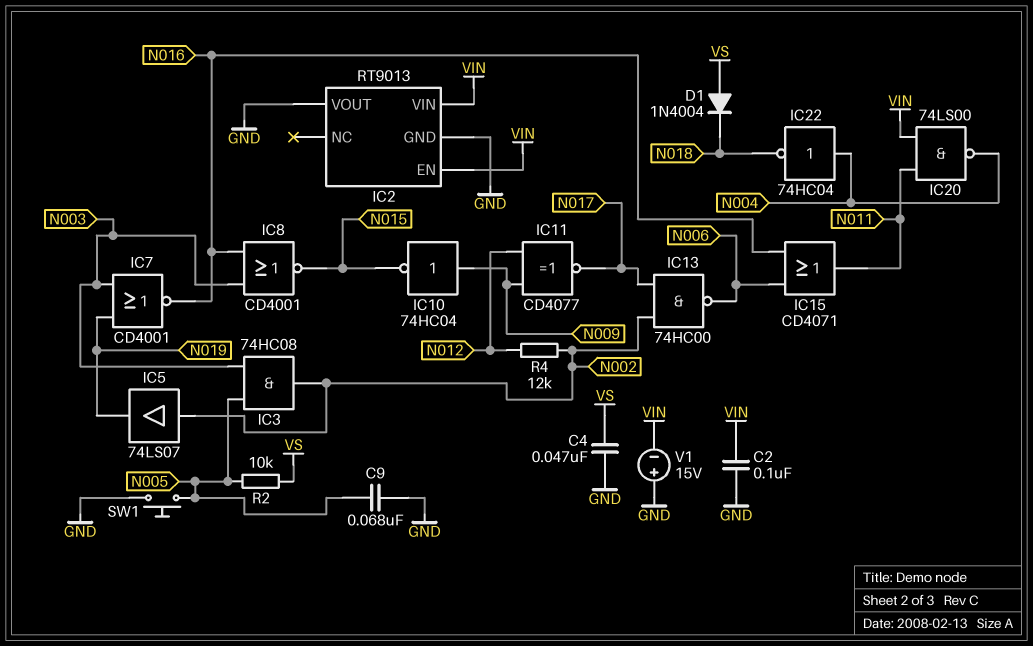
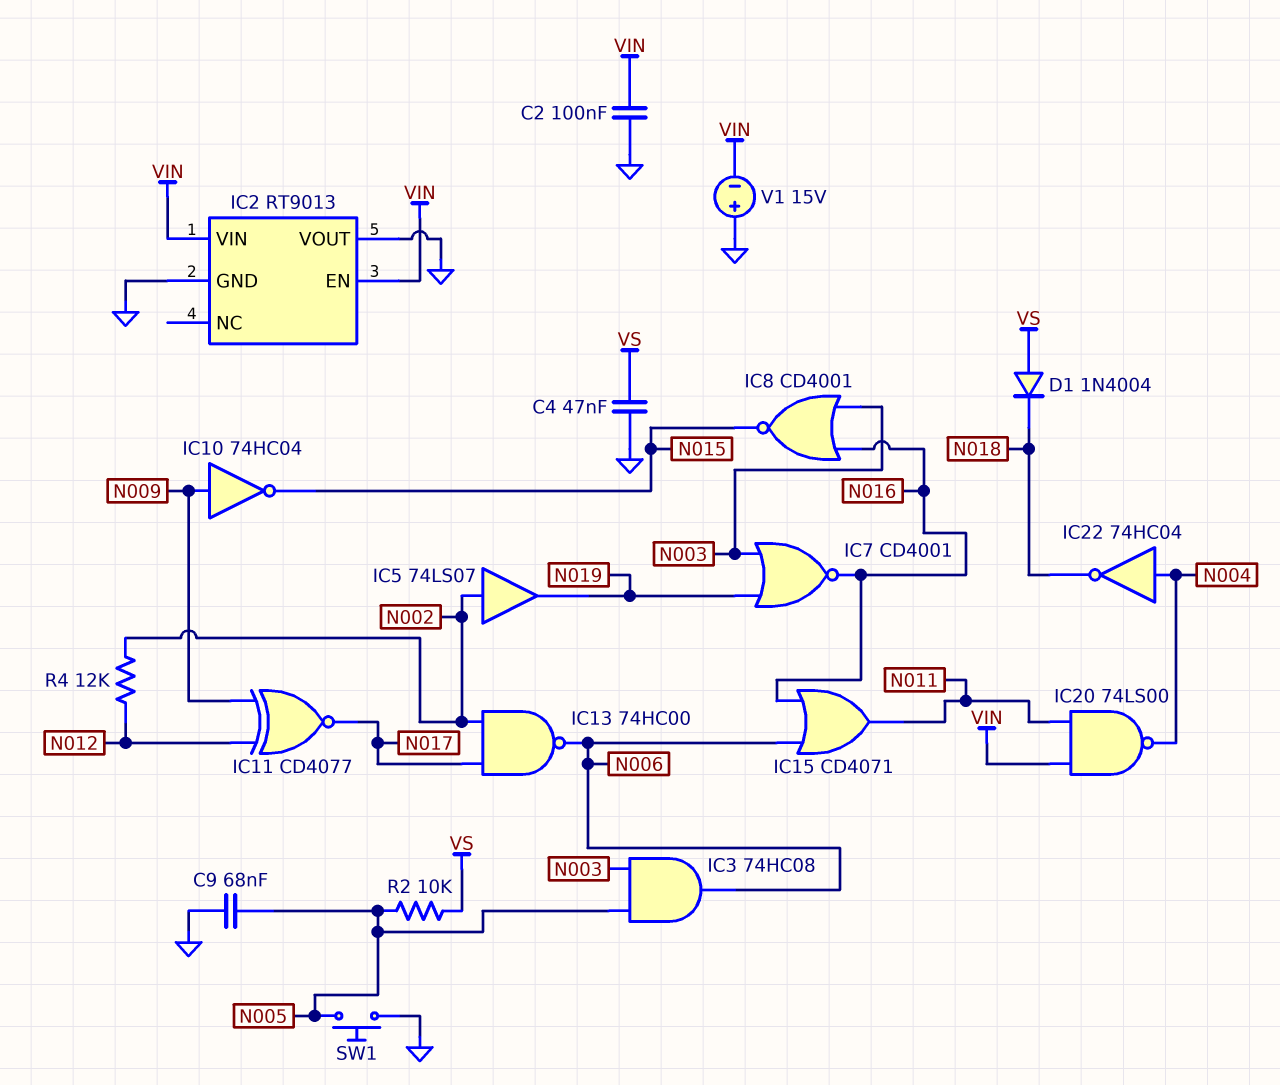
IC3: AND 74HC08 (in N003, in N005, out N002) -> AND 74HC08 (in N003, in N005, out N006)

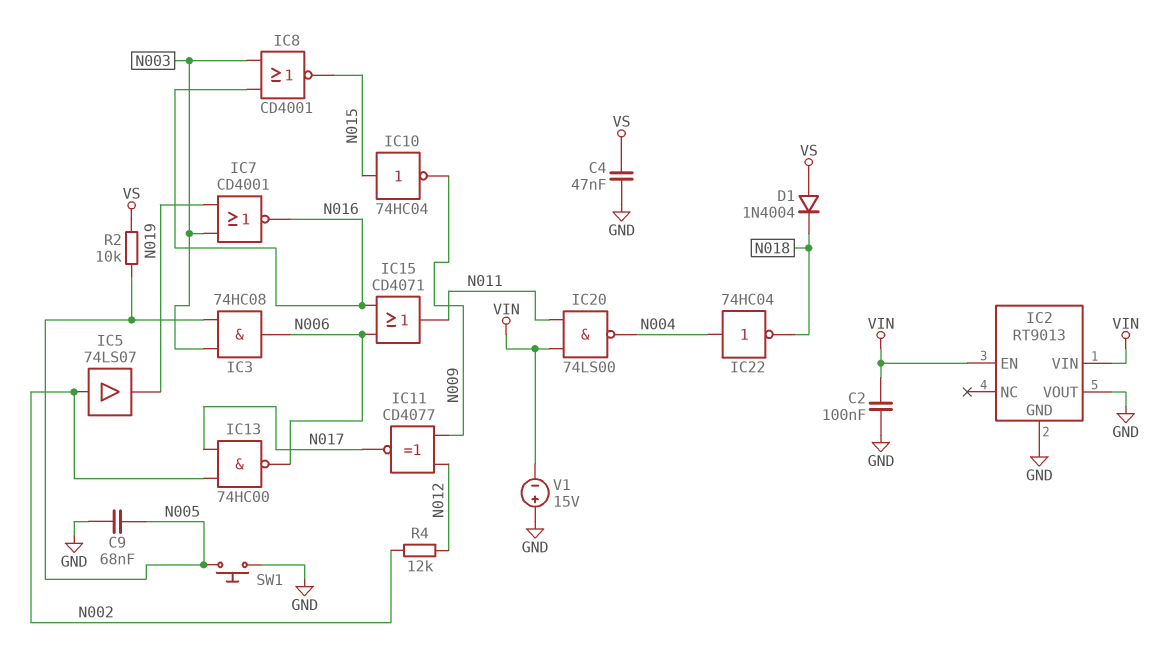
IC10: NOT 74HC04 (in N009, out N015) -> NOT 74HC04 (in N015, out N009)

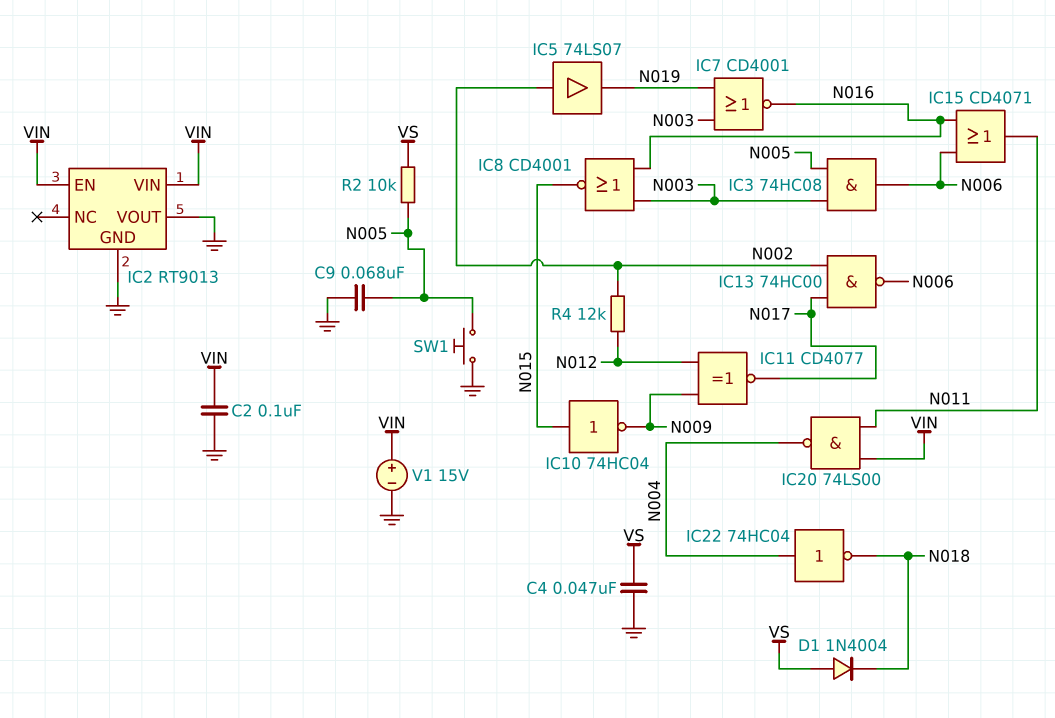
V1: 15V (plus GND, minus VIN) -> 15V (plus VIN, minus GND)

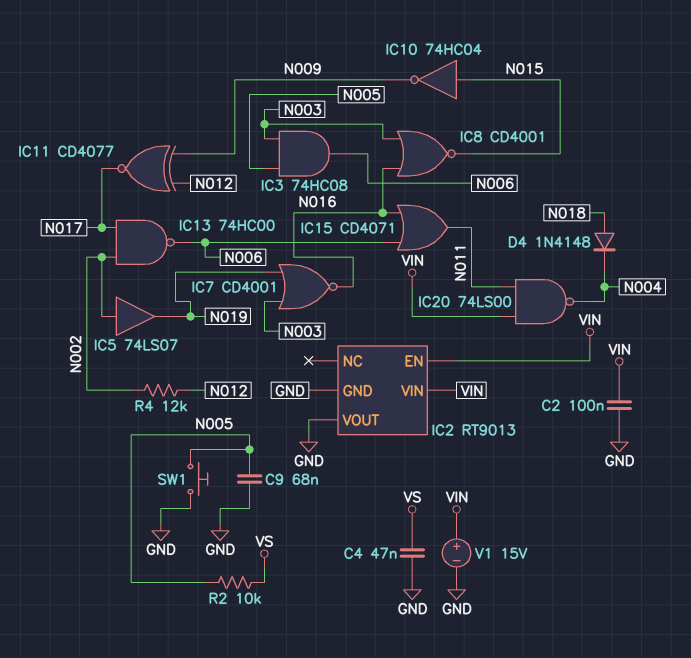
D1: diode 1N4004 (A VS, K N018) -> none
D4: none -> diode 1N4148 (A N018, K N004)
IC22: NOT 74HC04 (in N004, out N018) -> none

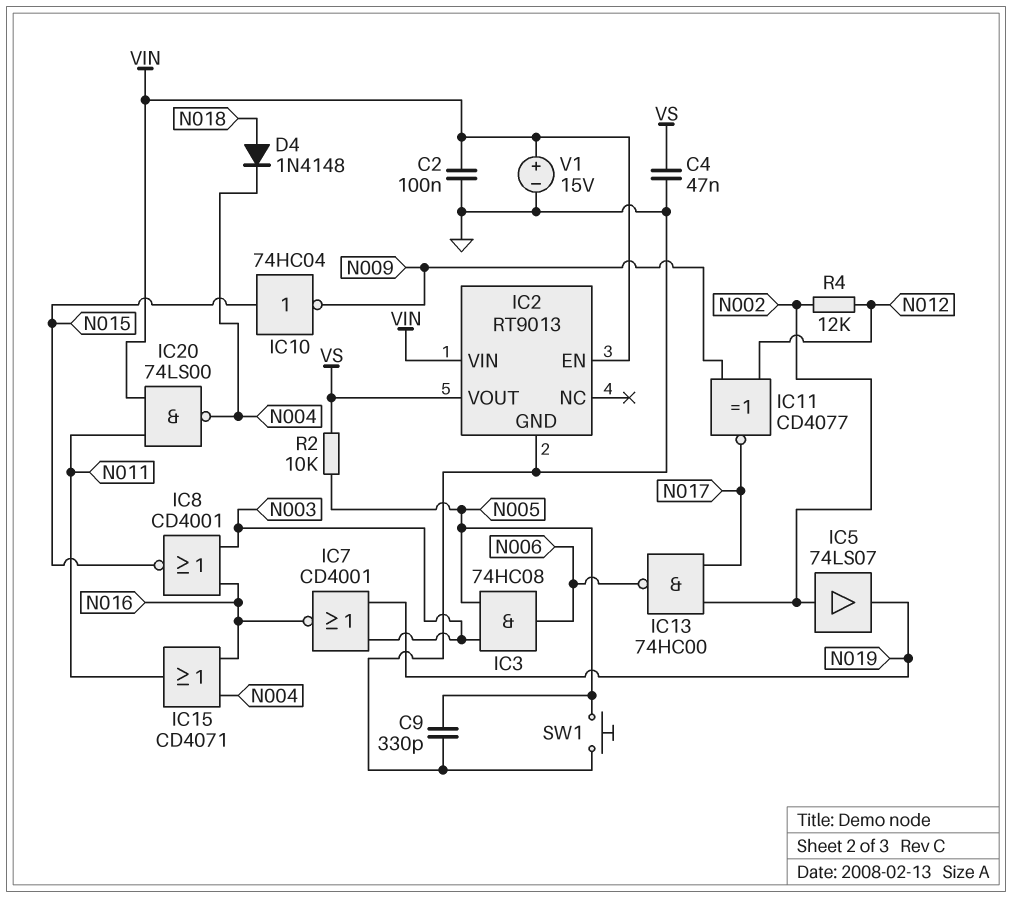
C9: 68nF (GND, N005) -> 330pF (GND, N005)
IC2 pin VOUT: GND -> VS
IC15: OR CD4071 (in N006, in N016, out N011) -> OR CD4071 (in N004, in N016, out N011)

